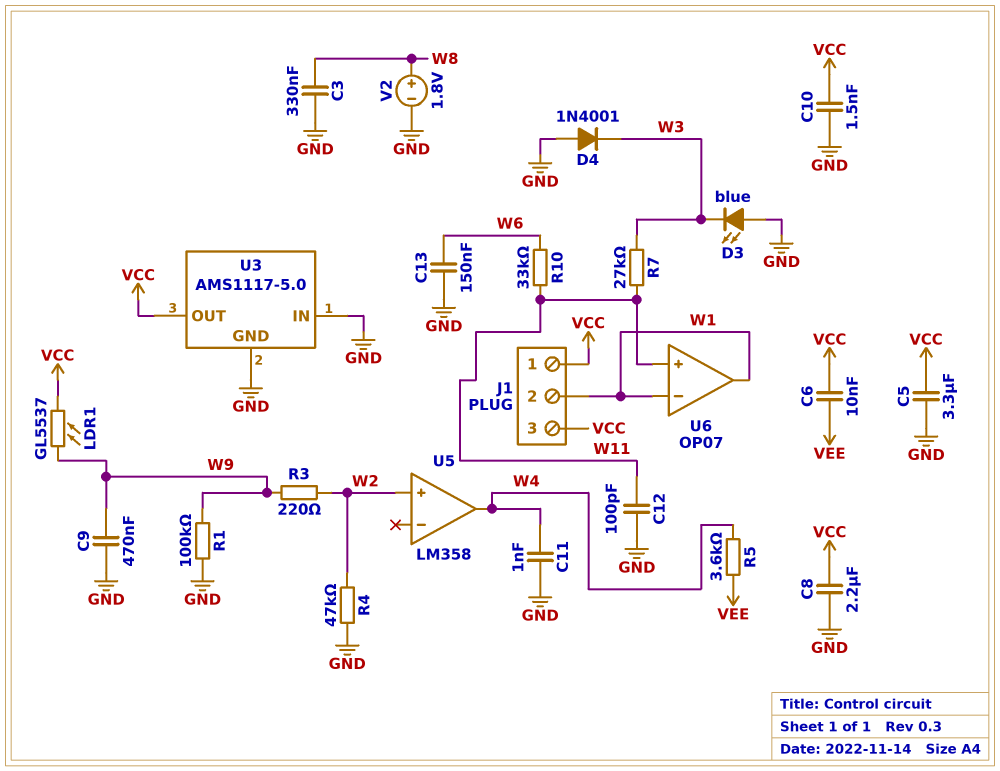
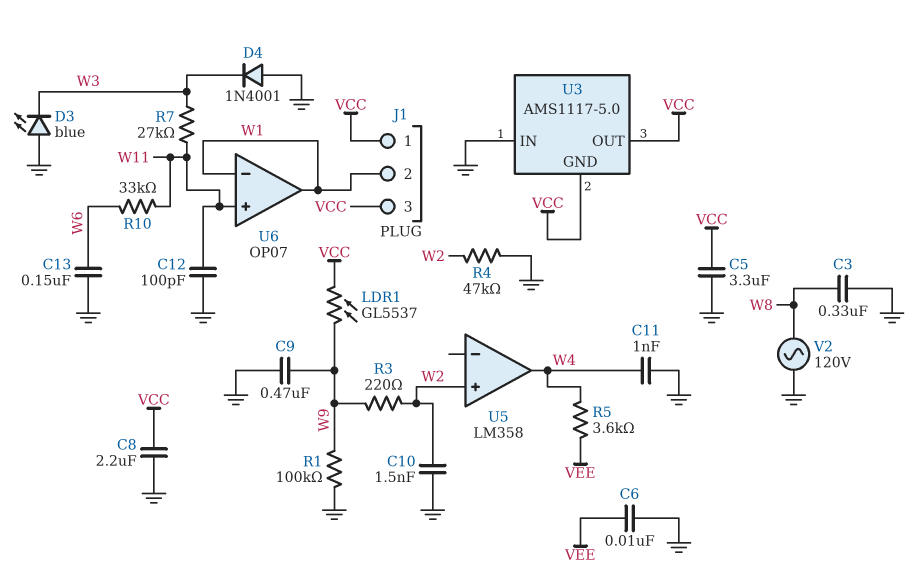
C6: 10nF (VCC, VEE) -> 10nF (GND, VEE)
C10: 1.5nF (GND, VCC) -> 1.5nF (GND, W2)
U3 pin GND: GND -> VCC
V2: 1.8V (plus W8, minus GND) -> AC 120V (GND, W8)

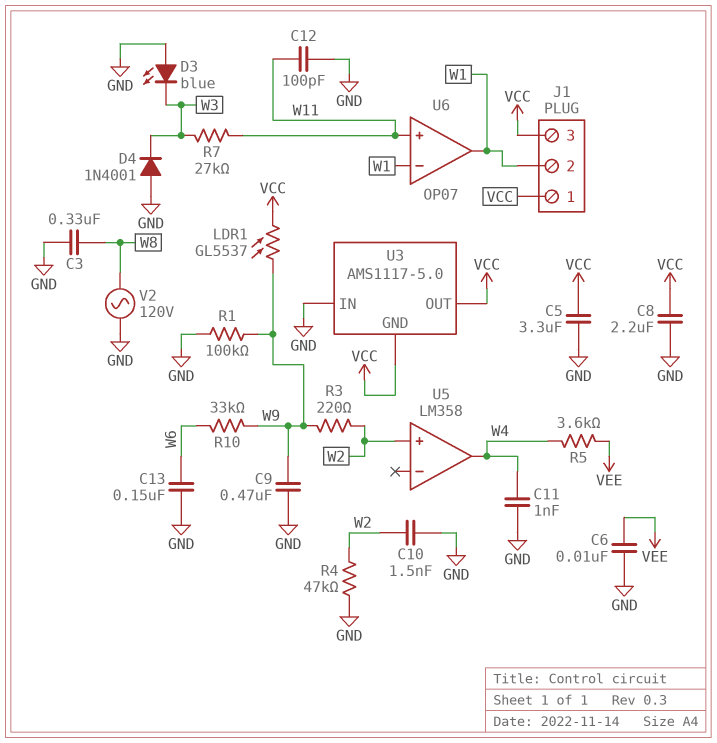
R10: 33k (W6, W11) -> 33k (W6, W9)

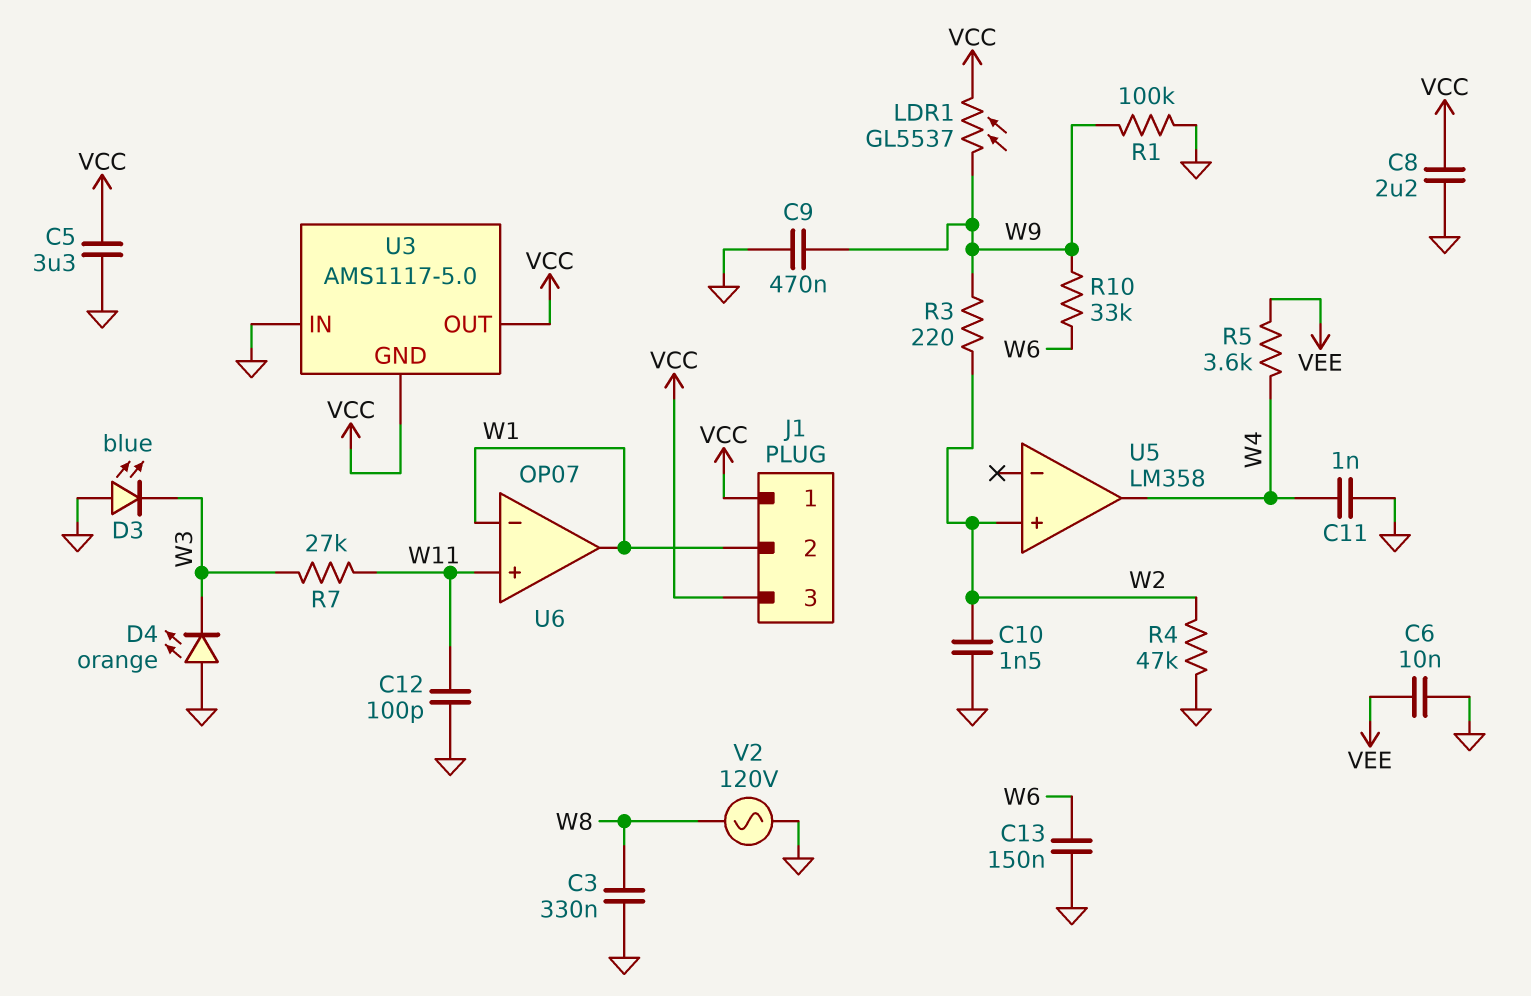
D4: diode 1N4001 (A GND, K W3) -> LED orange (A GND, K W3)

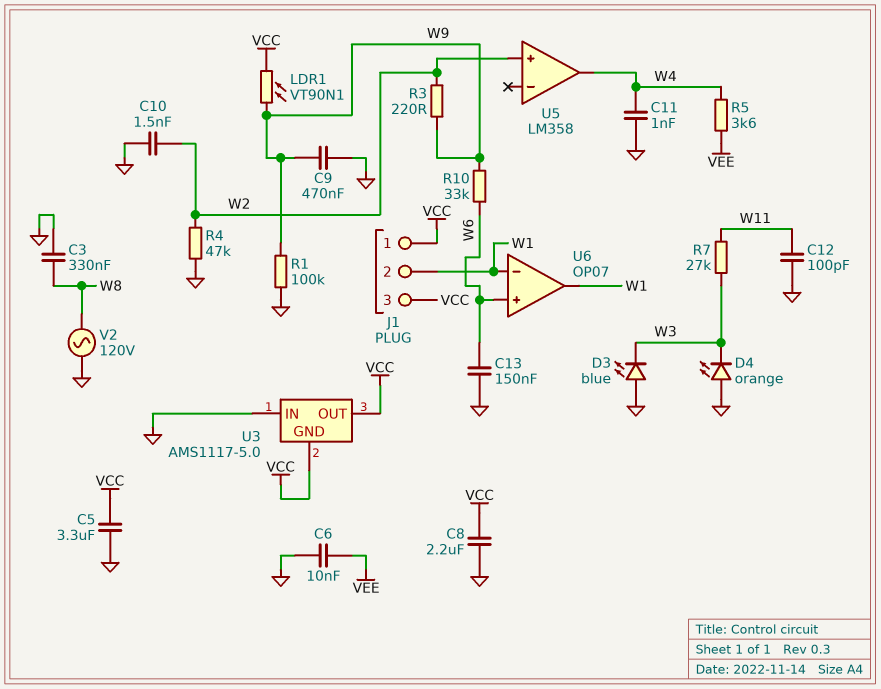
LDR1: GL5537 (VCC, W9) -> VT90N1 (VCC, W9)
U6 pin in+: W11 -> W6

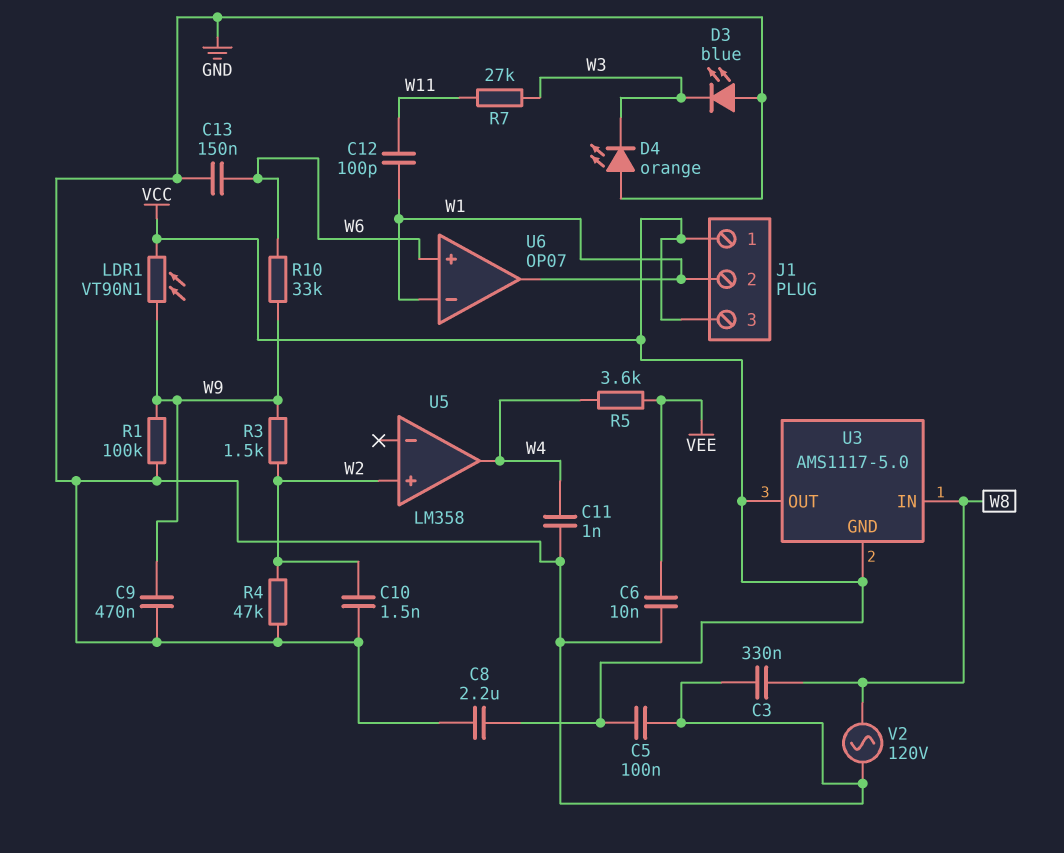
C5: 3.3uF (GND, VCC) -> 100nF (GND, VCC)
C12: 100pF (GND, W11) -> 100pF (W1, W11)
R3: 220 (W2, W9) -> 1.5k (W2, W9)
U3 pin IN: GND -> W8

